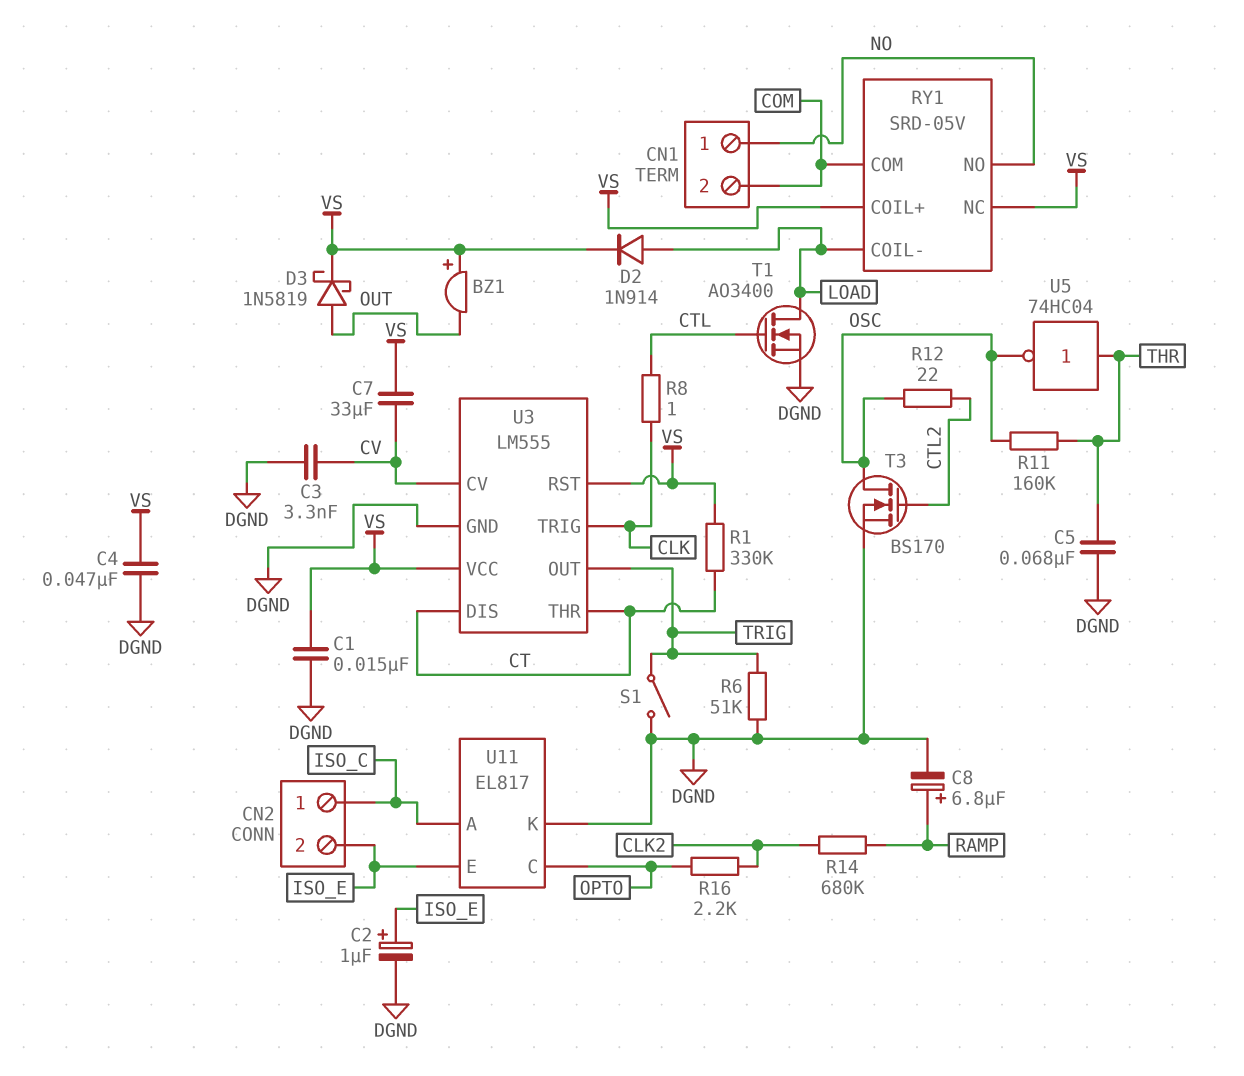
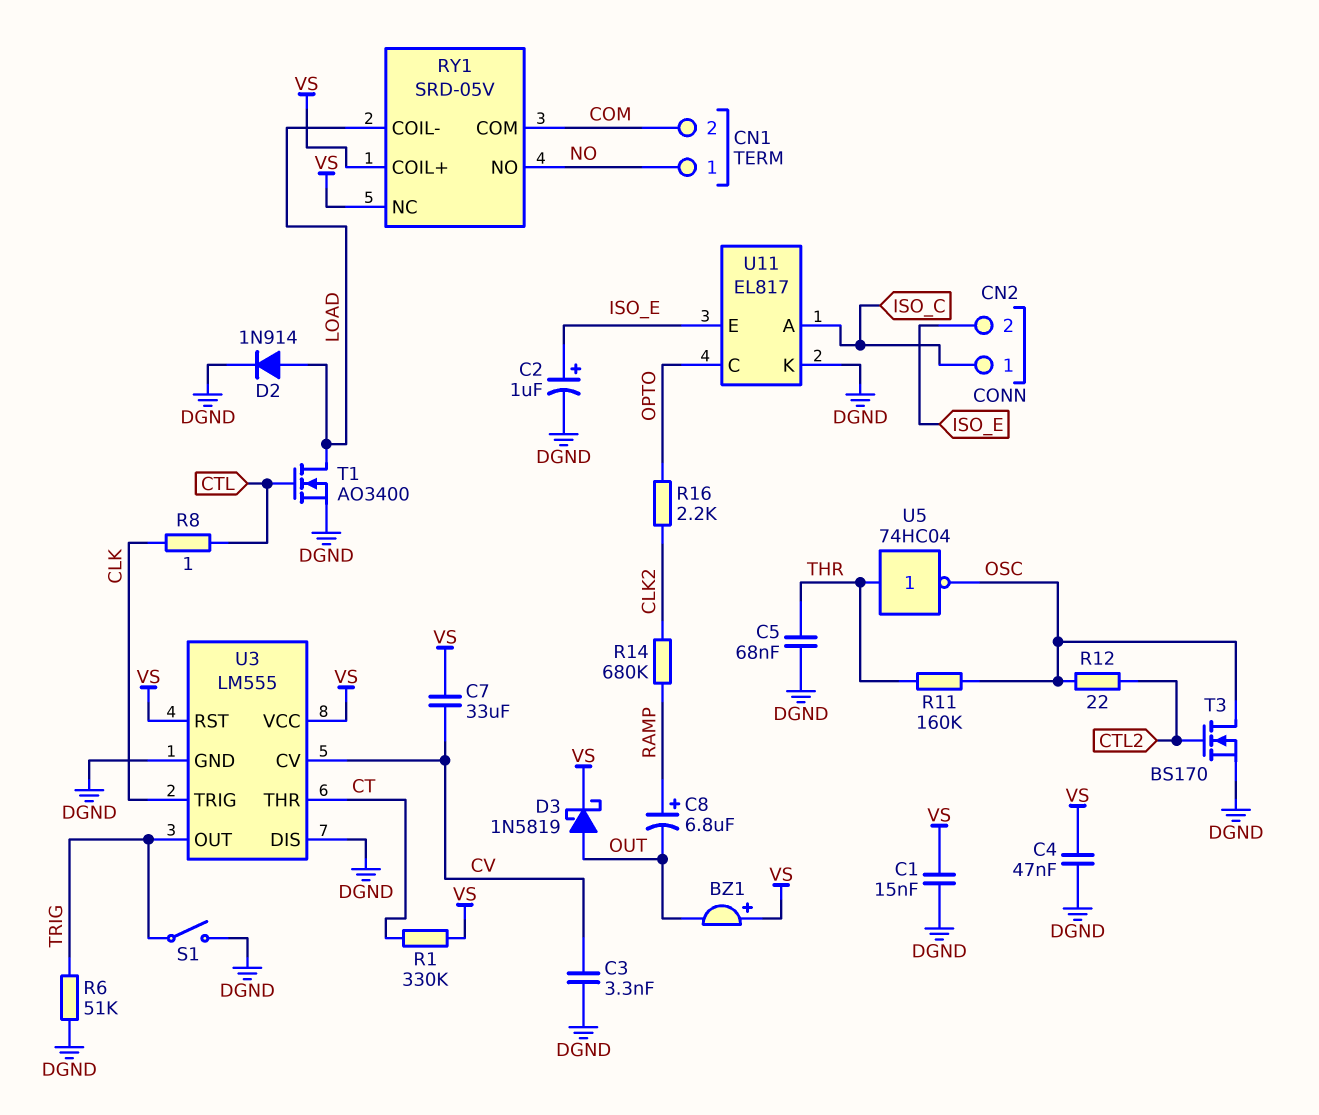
C8: 6.8uF (plus RAMP, minus DGND) -> 6.8uF (plus RAMP, minus OUT)
D2: diode 1N914 (A LOAD, K VS) -> diode 1N914 (A LOAD, K DGND)
U3 pin DIS: CT -> DGND

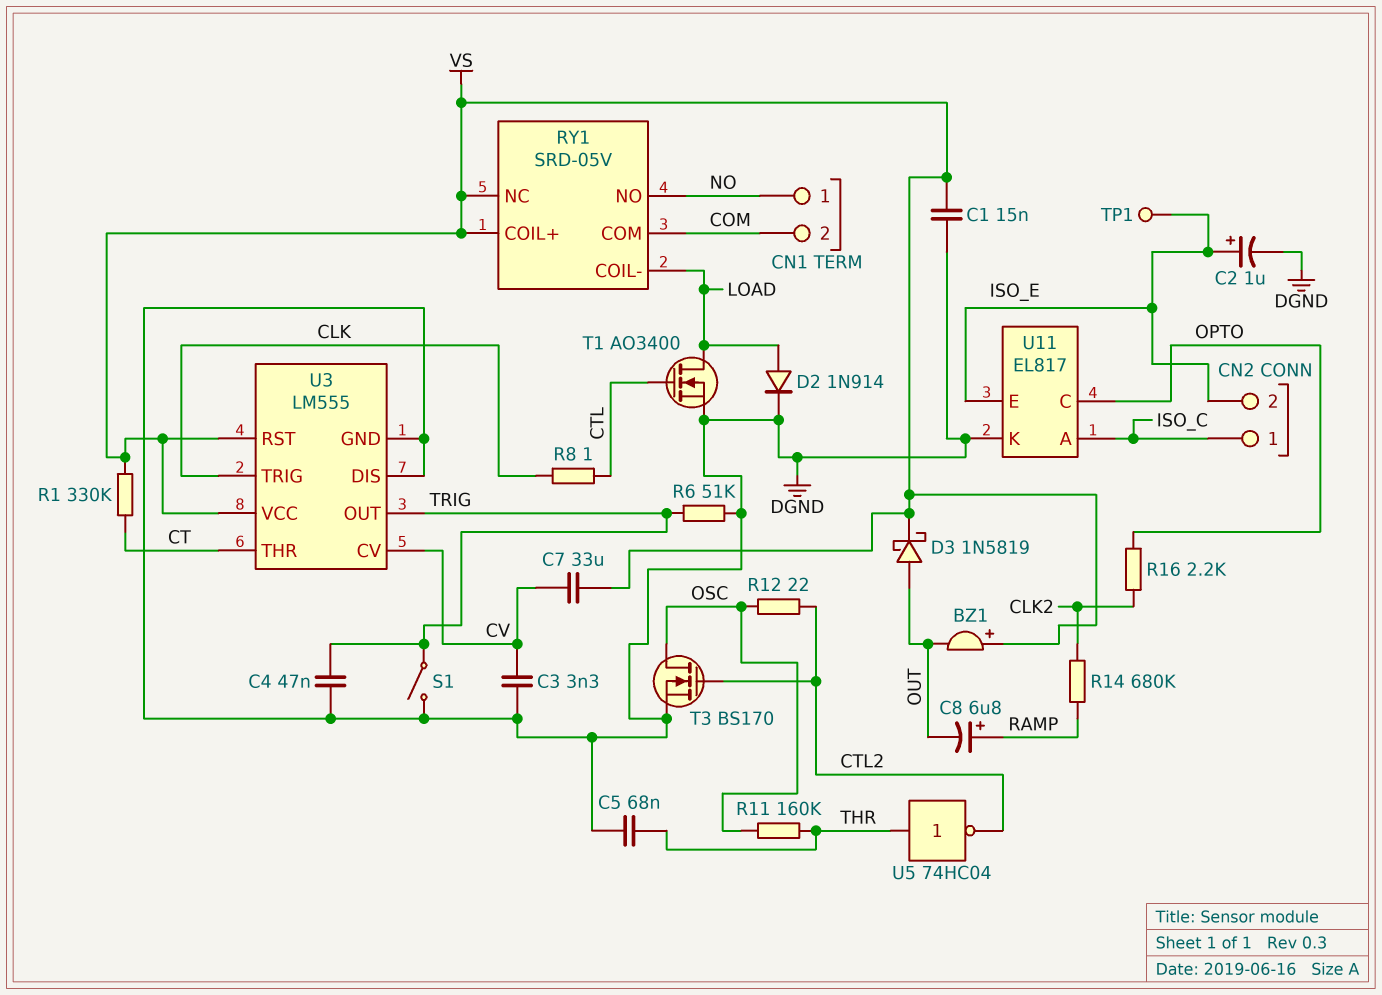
C4: 47nF (DGND, VS) -> 47nF (DGND, TRIG)
TP1: none -> test point (ISO_E)
U5: NOT 74HC04 (in THR, out OSC) -> NOT 74HC04 (in THR, out CTL2)

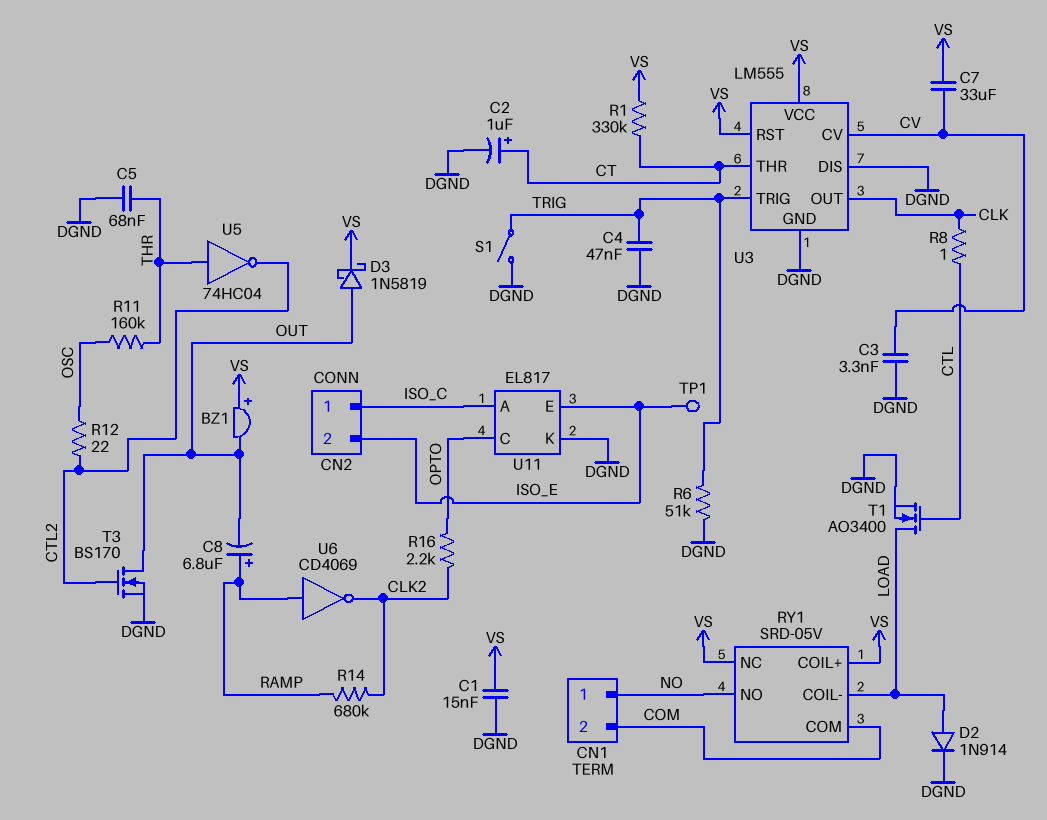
C2: 1uF (plus ISO_E, minus DGND) -> 1uF (plus CT, minus DGND)
T3: NMOS BS170 (G CTL2, D OSC, S DGND) -> NMOS BS170 (G CTL2, D OUT, S DGND)
U3 pin OUT: TRIG -> CLK
U3 pin TRIG: CLK -> TRIG
U6: none -> NOT CD4069 (in RAMP, out CLK2)

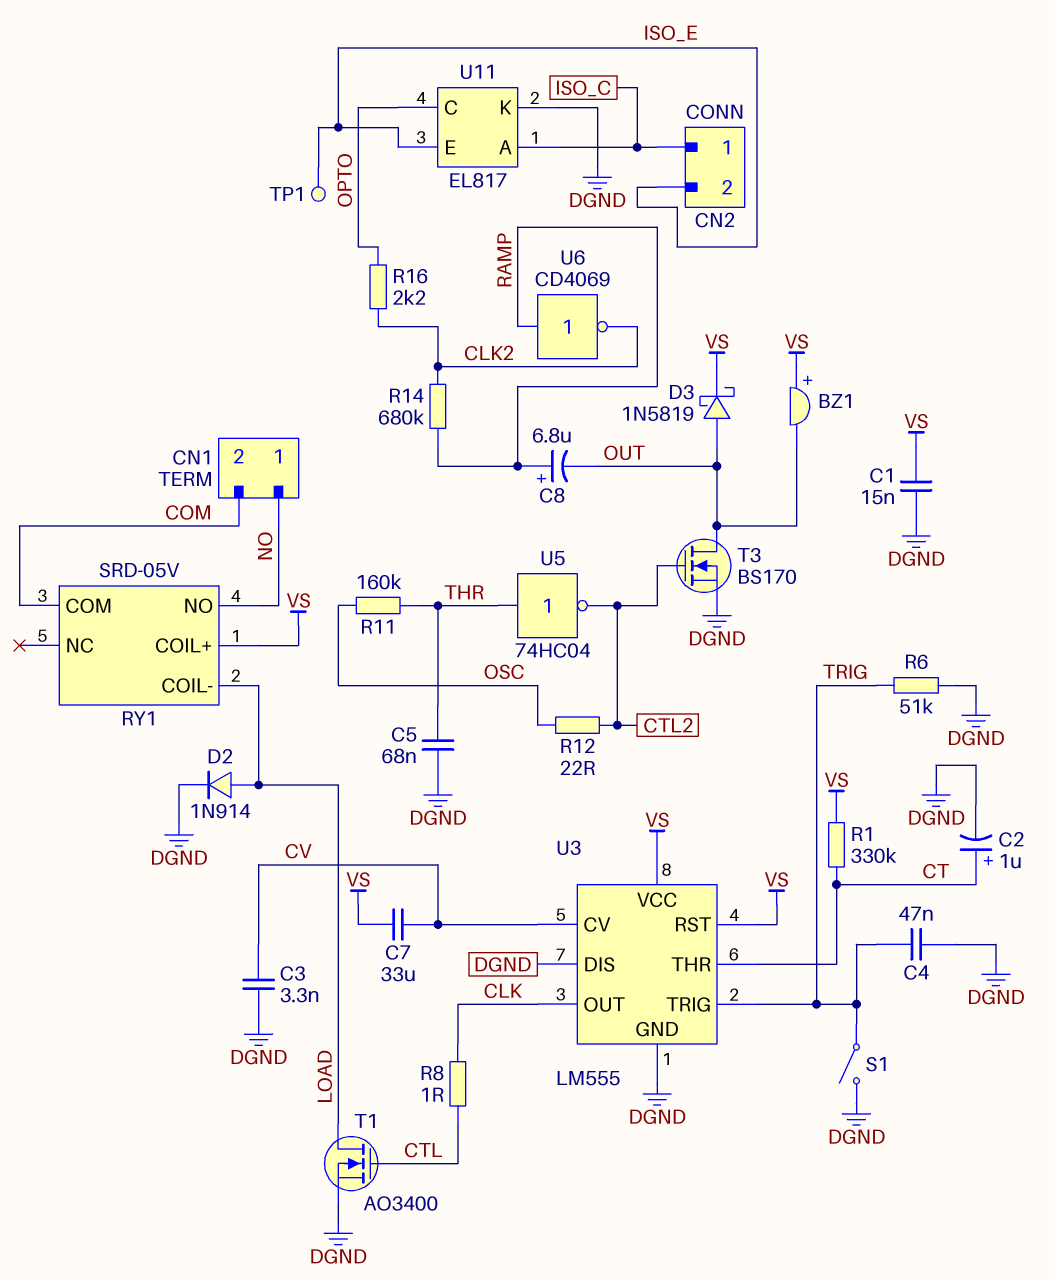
RY1 pin NC: VS -> none

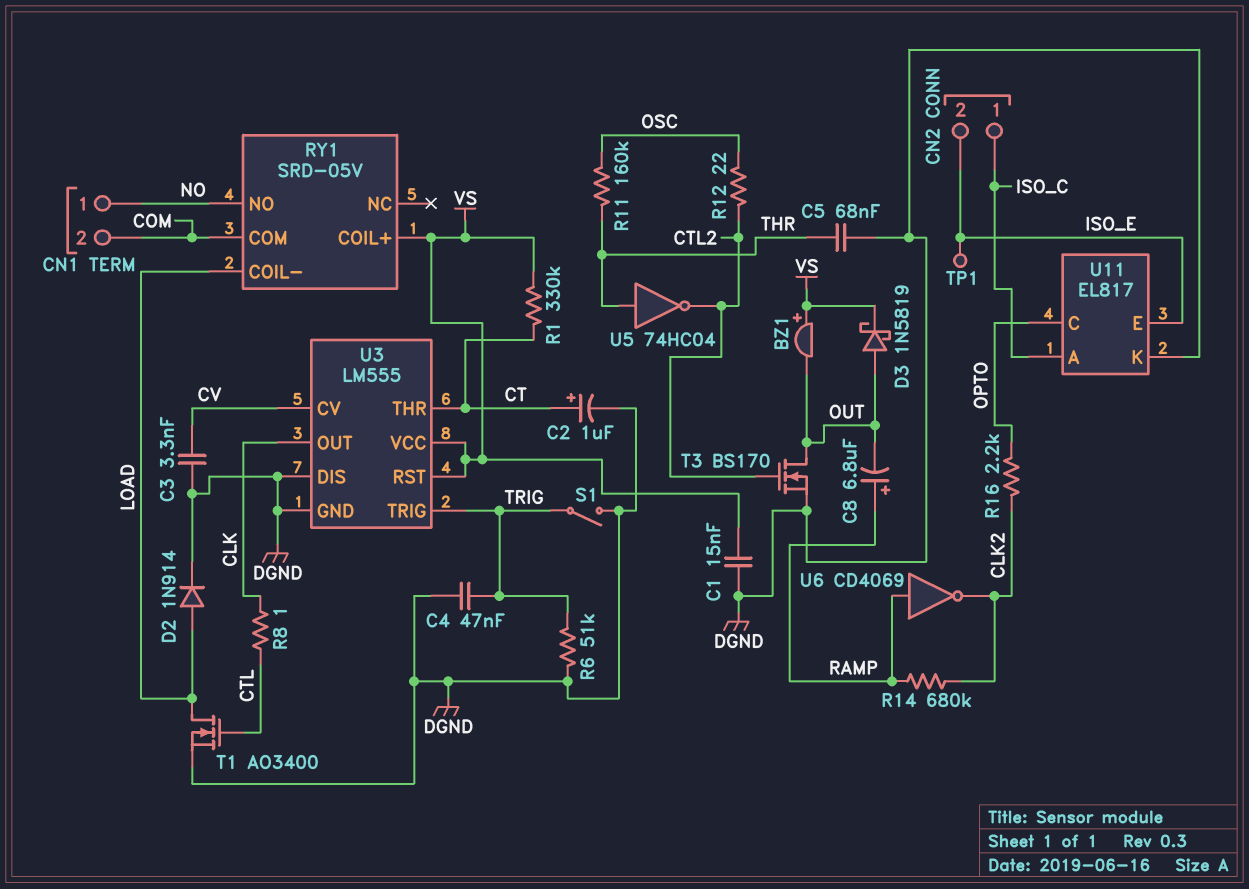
C7: 33uF (CV, VS) -> none

